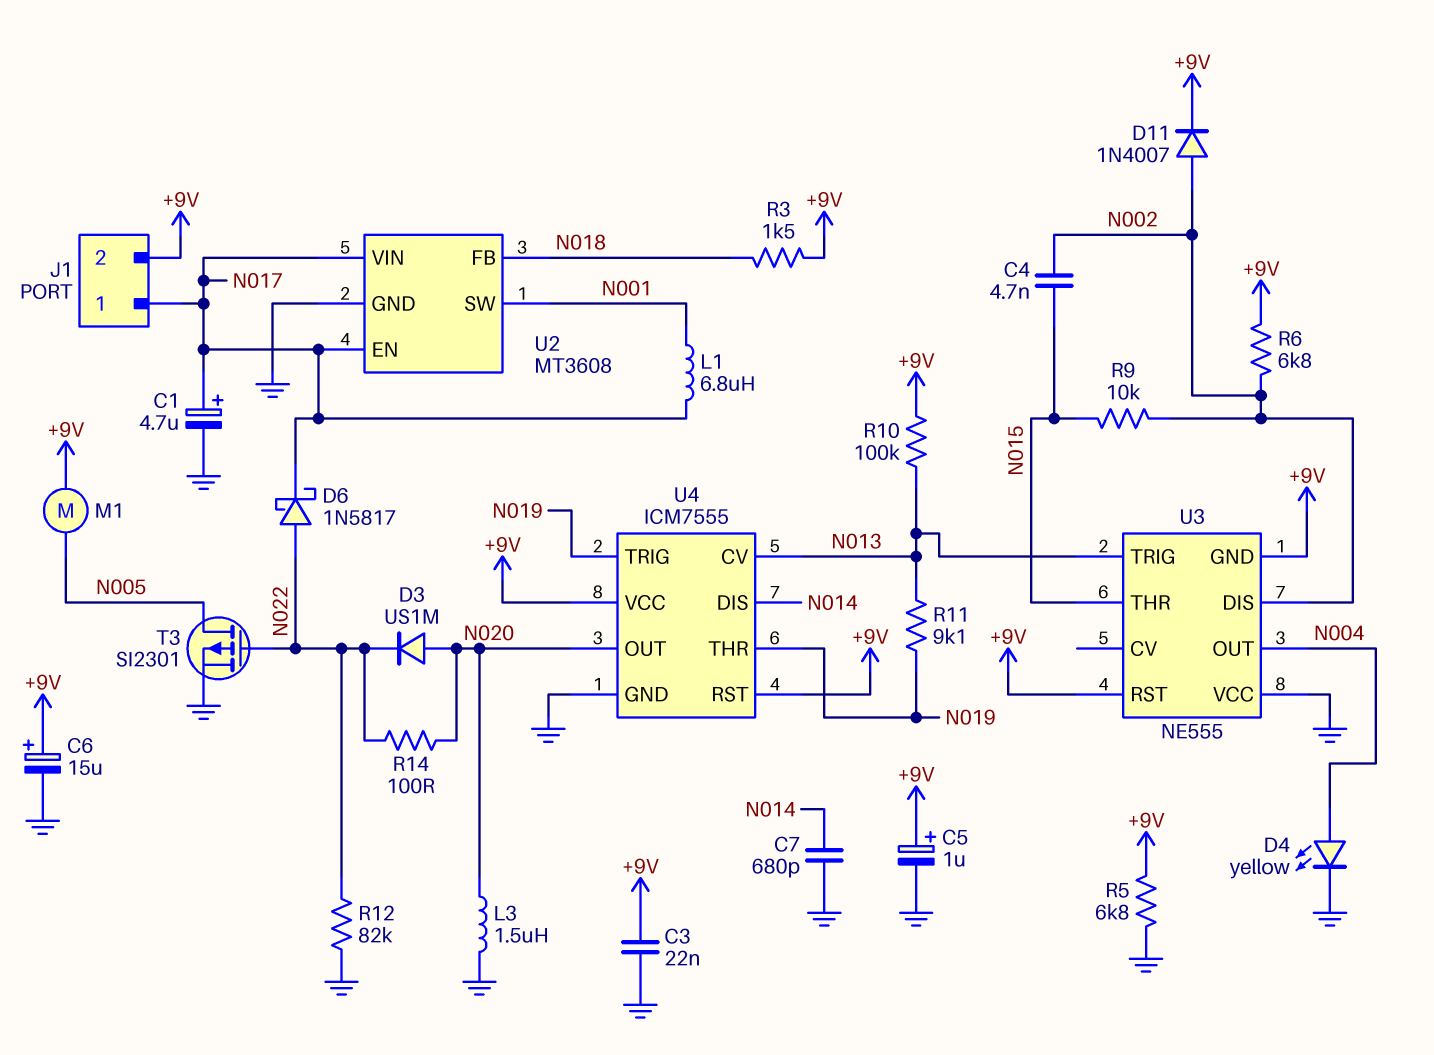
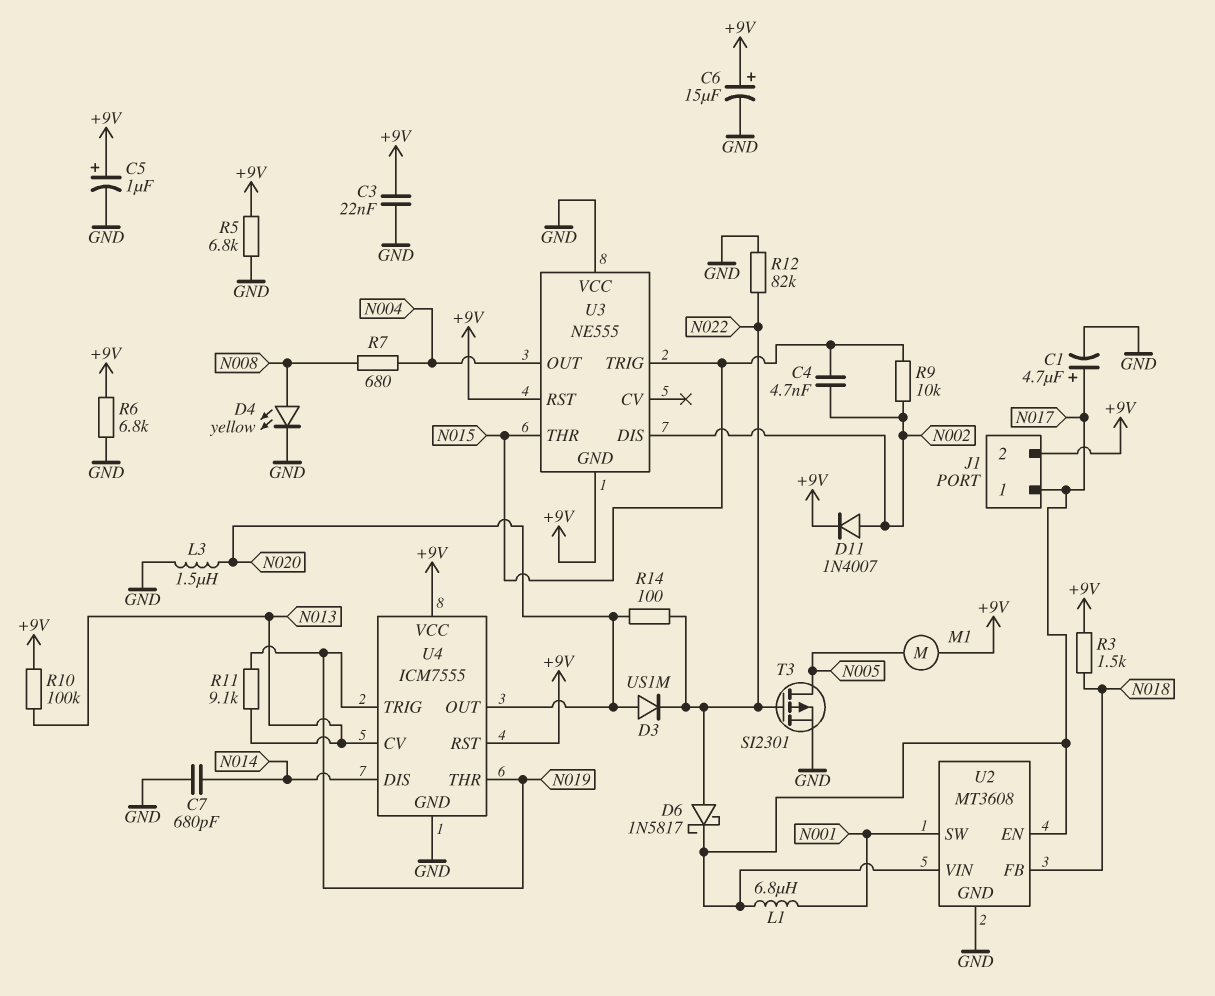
D4: LED yellow (A N004, K GND) -> LED yellow (A N008, K GND)
R6: 6.8k (+9V, N002) -> 6.8k (+9V, GND)
R7: none -> 680 (N004, N008)
U3 pin TRIG: N013 -> N015

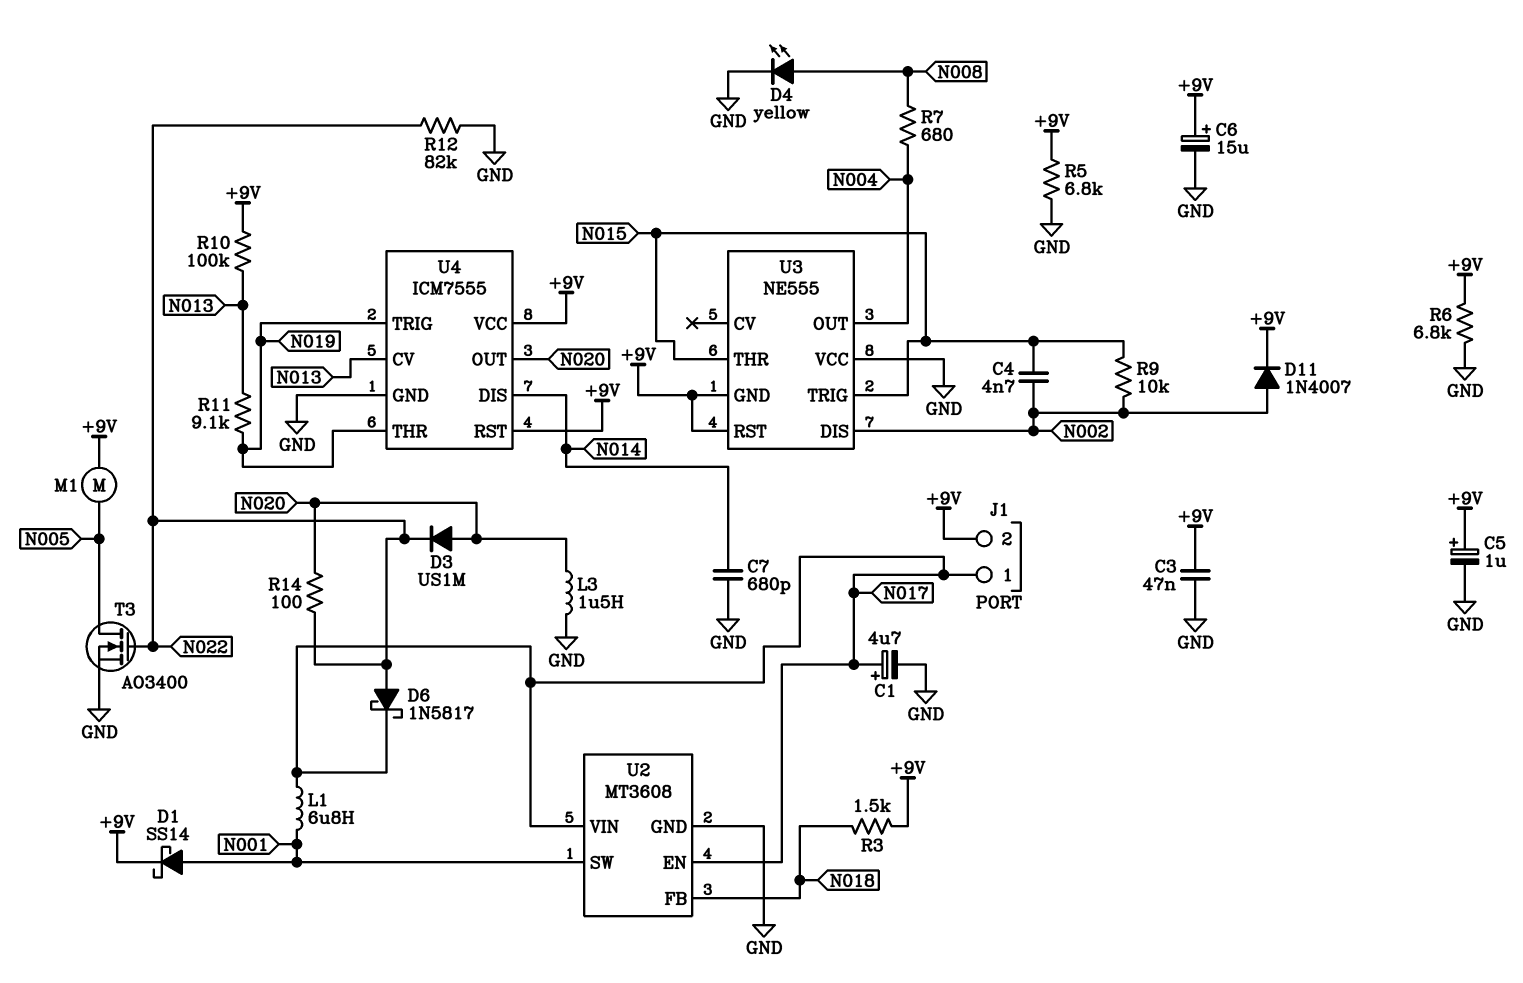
C3: 22nF (+9V, GND) -> 47nF (+9V, GND)
D1: none -> schottky SS14 (A N001, K +9V)
T3: PMOS SI2301 (G N022, D N005, S GND) -> NMOS AO3400 (G N022, D N005, S GND)

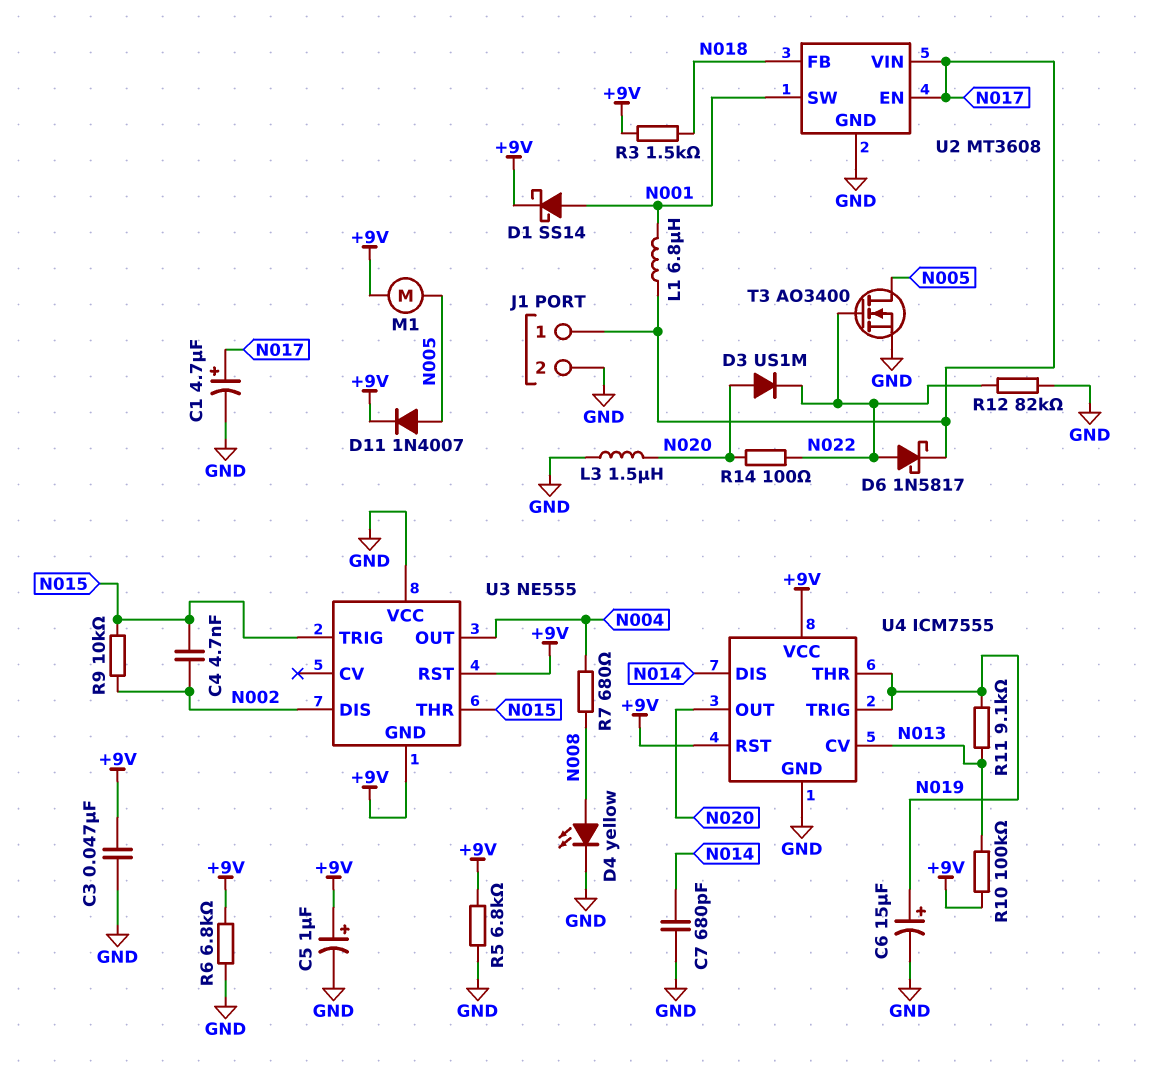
C6: 15uF (plus +9V, minus GND) -> 15uF (plus N019, minus GND)
D11: diode 1N4007 (A N002, K +9V) -> diode 1N4007 (A N005, K +9V)
J1 pin 2: +9V -> GND

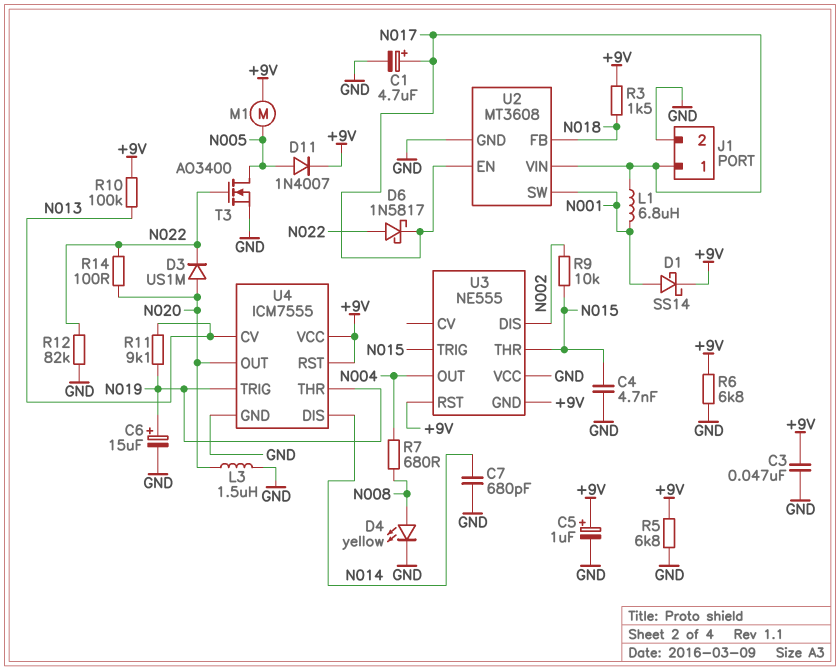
C4: 4.7nF (N002, N015) -> 4.7nF (GND, N015)

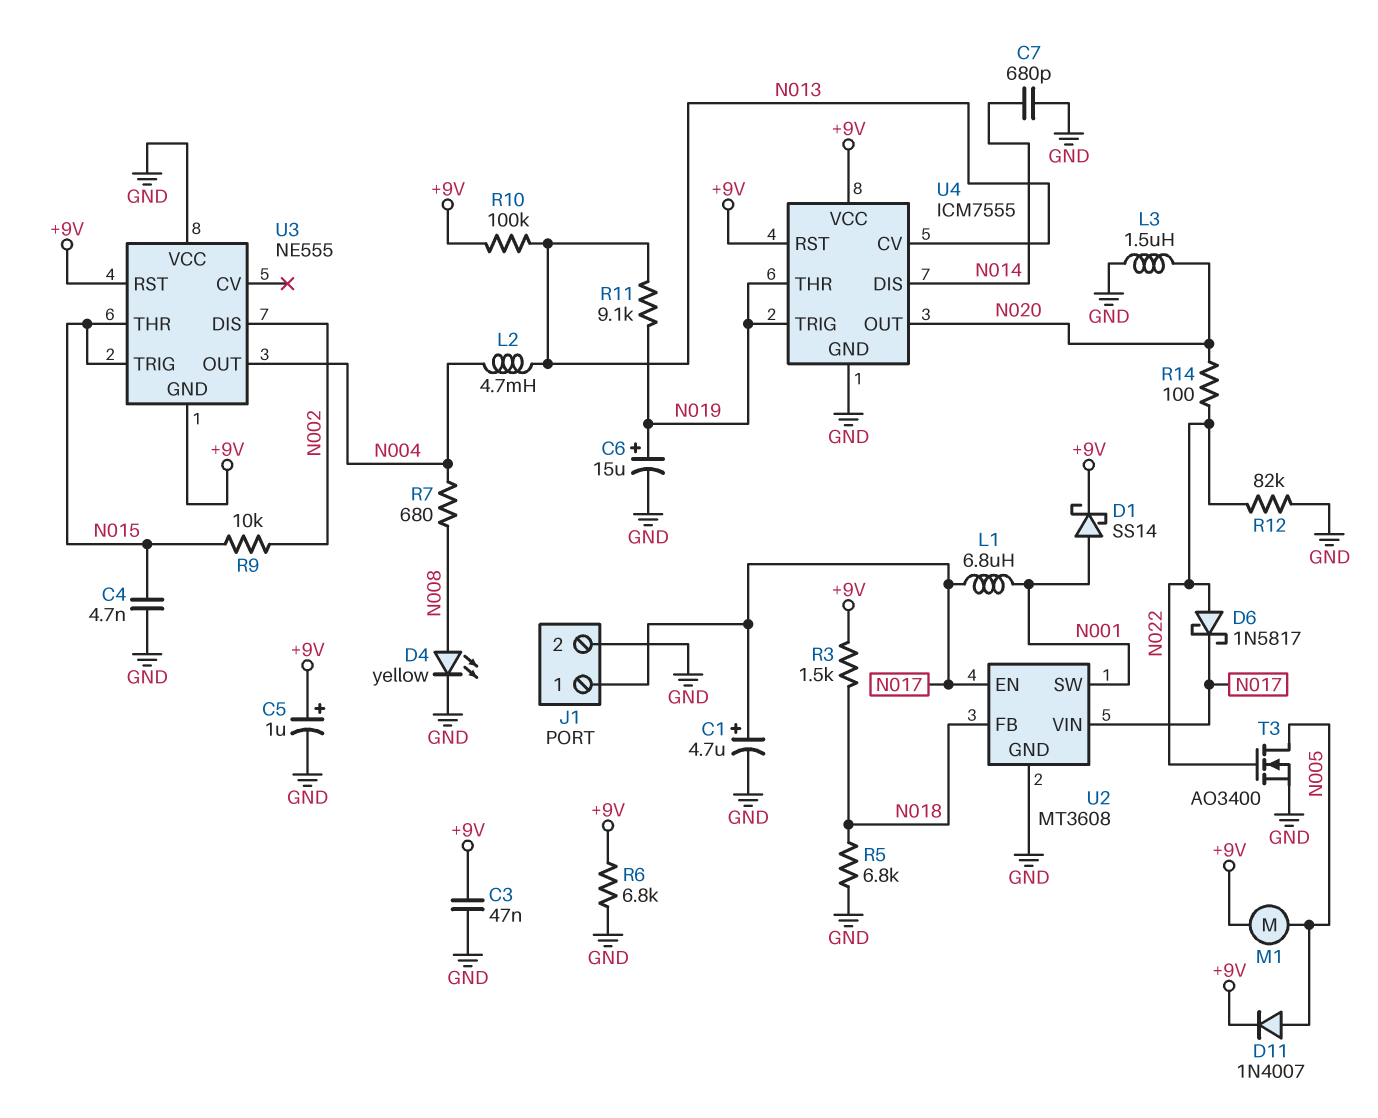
D3: diode US1M (A N020, K N022) -> none
L2: none -> 4.7mH (N004, N013)
R5: 6.8k (+9V, GND) -> 6.8k (GND, N018)

